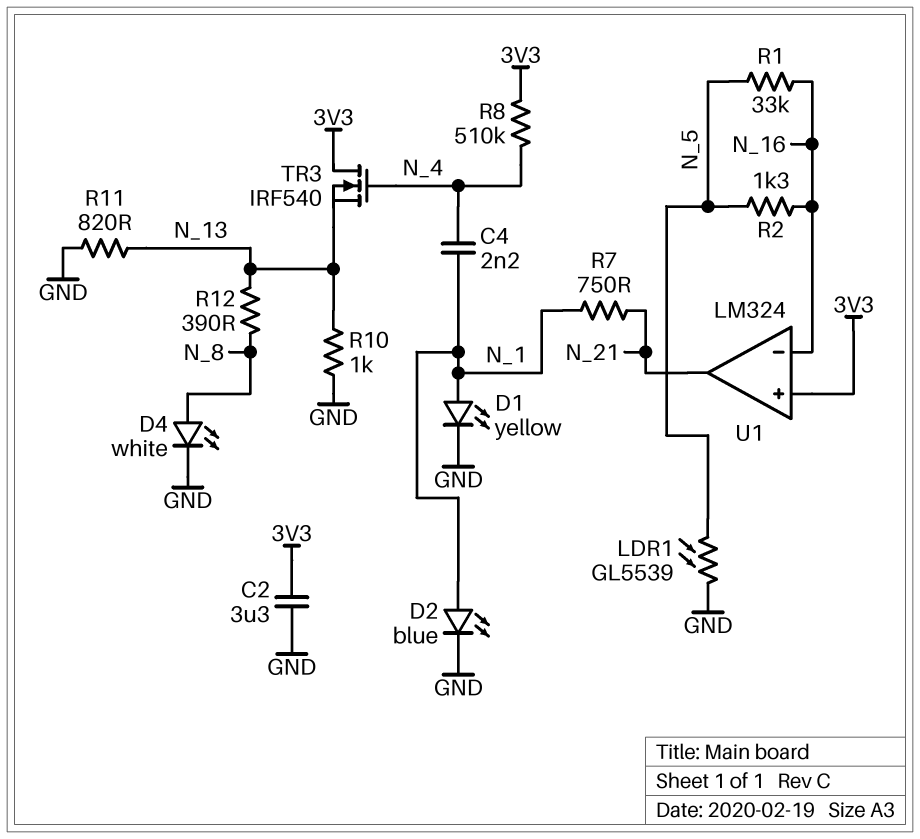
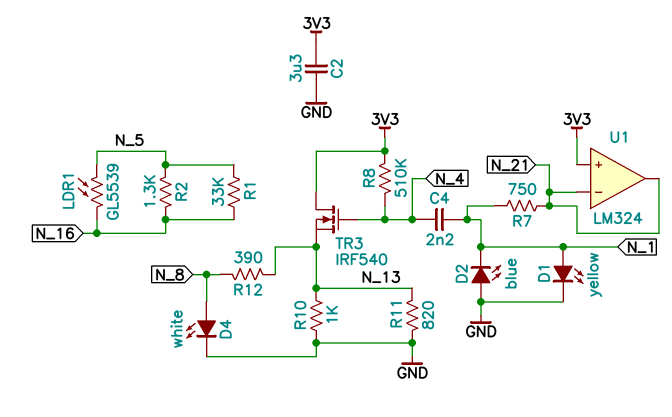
D2: LED blue (A N_1, K GND) -> LED blue (A GND, K N_1)
LDR1: GL5539 (GND, N_5) -> GL5539 (N_5, N_16)
U1 pin in-: N_16 -> N_21

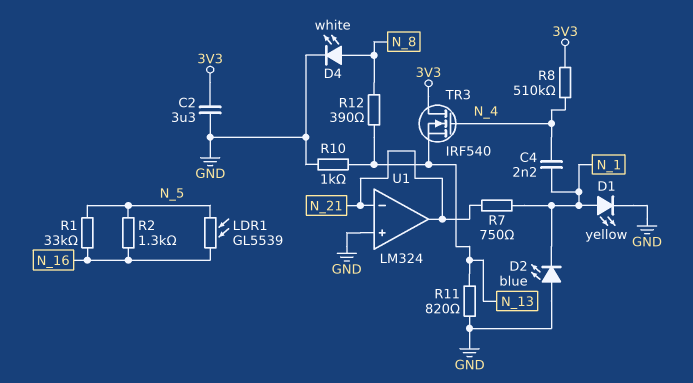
U1 pin in+: 3V3 -> GND

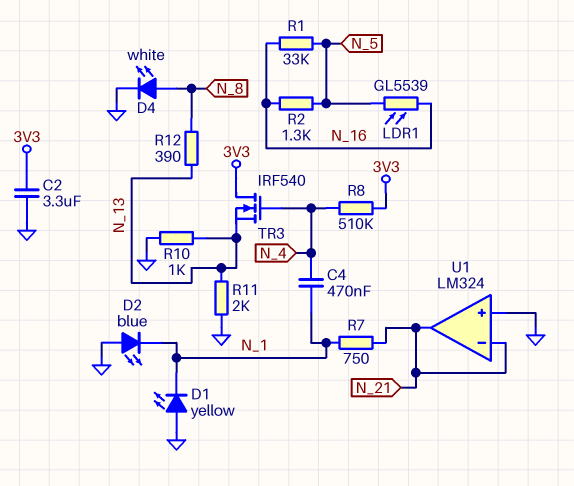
C4: 2.2nF (N_1, N_4) -> 470nF (N_1, N_4)
D1: LED yellow (A N_1, K GND) -> LED yellow (A GND, K N_1)
R11: 820 (GND, N_13) -> 2k (GND, N_13)

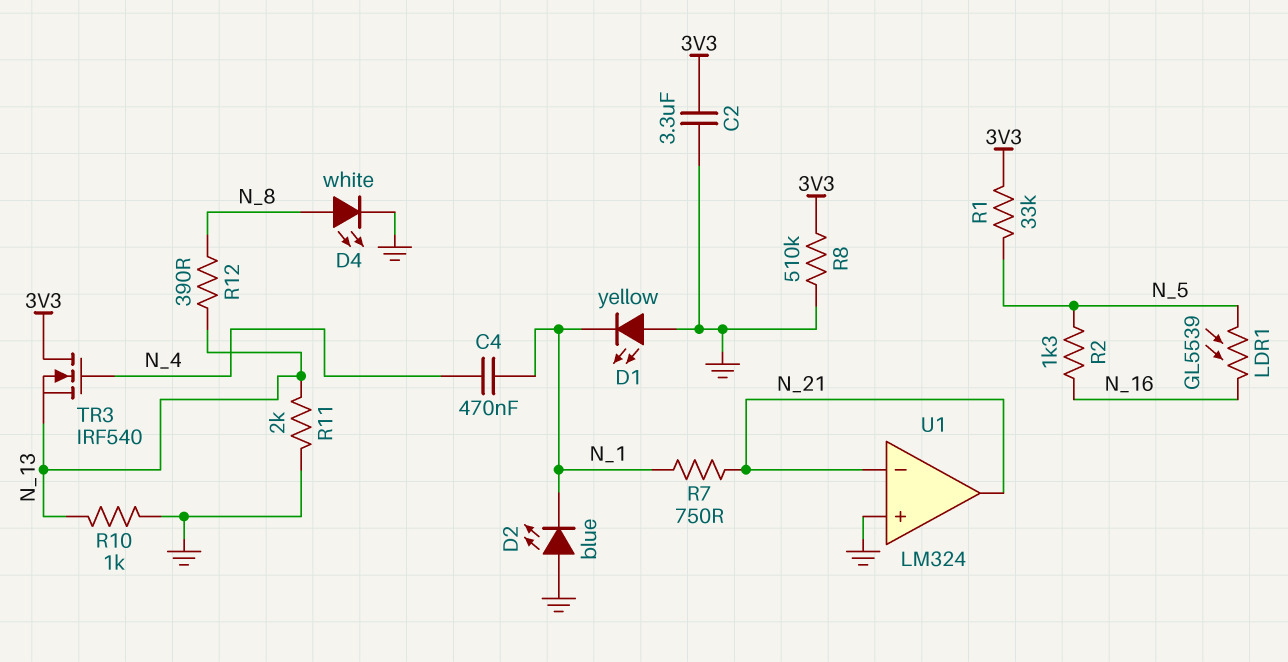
R1: 33k (N_5, N_16) -> 33k (3V3, N_5)
R8: 510k (3V3, N_4) -> 510k (3V3, GND)

